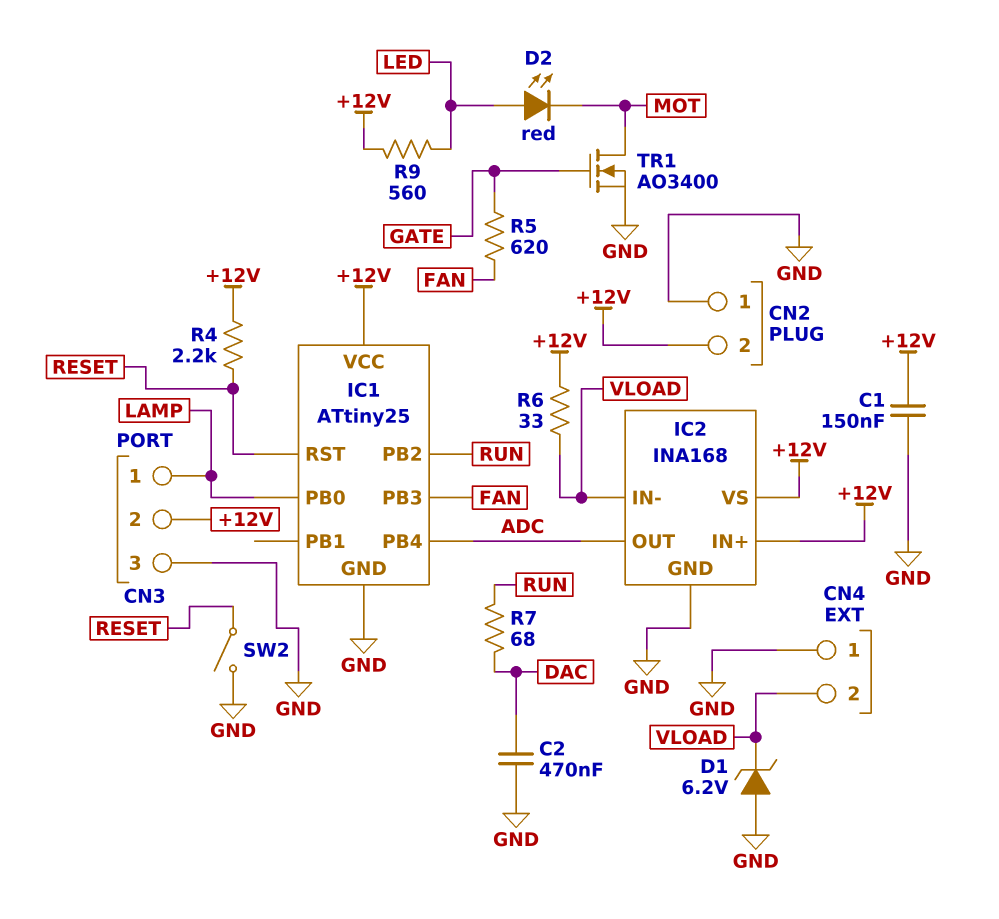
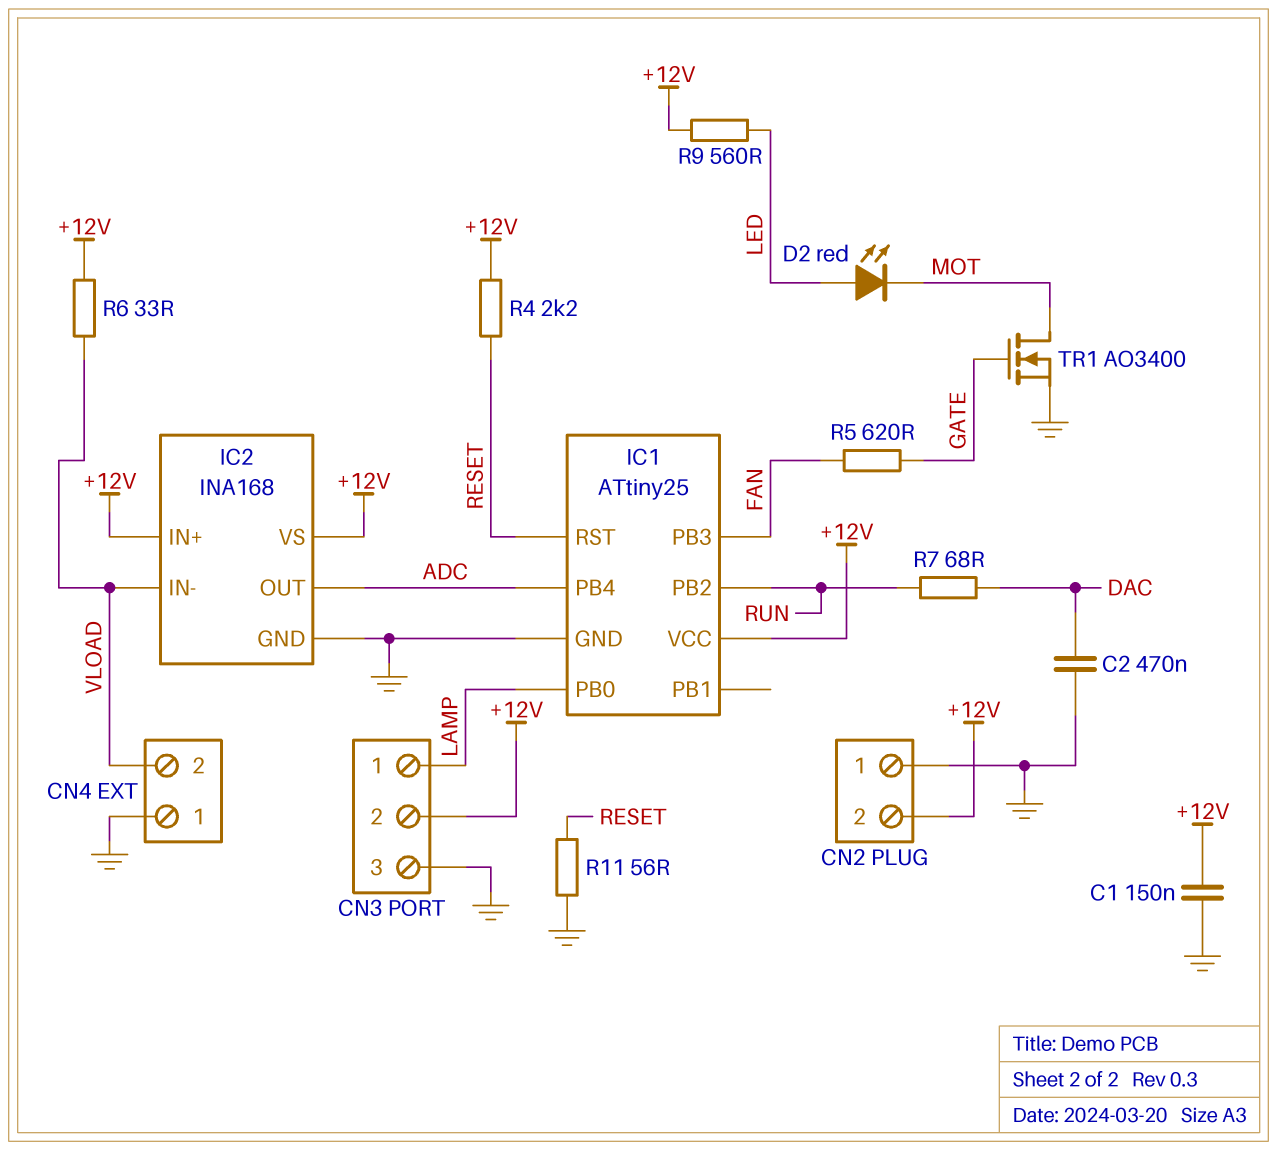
D1: zener 6.2V (A GND, K VLOAD) -> none
R11: none -> 56 (GND, RESET)
SW2: switch (GND, RESET) -> none

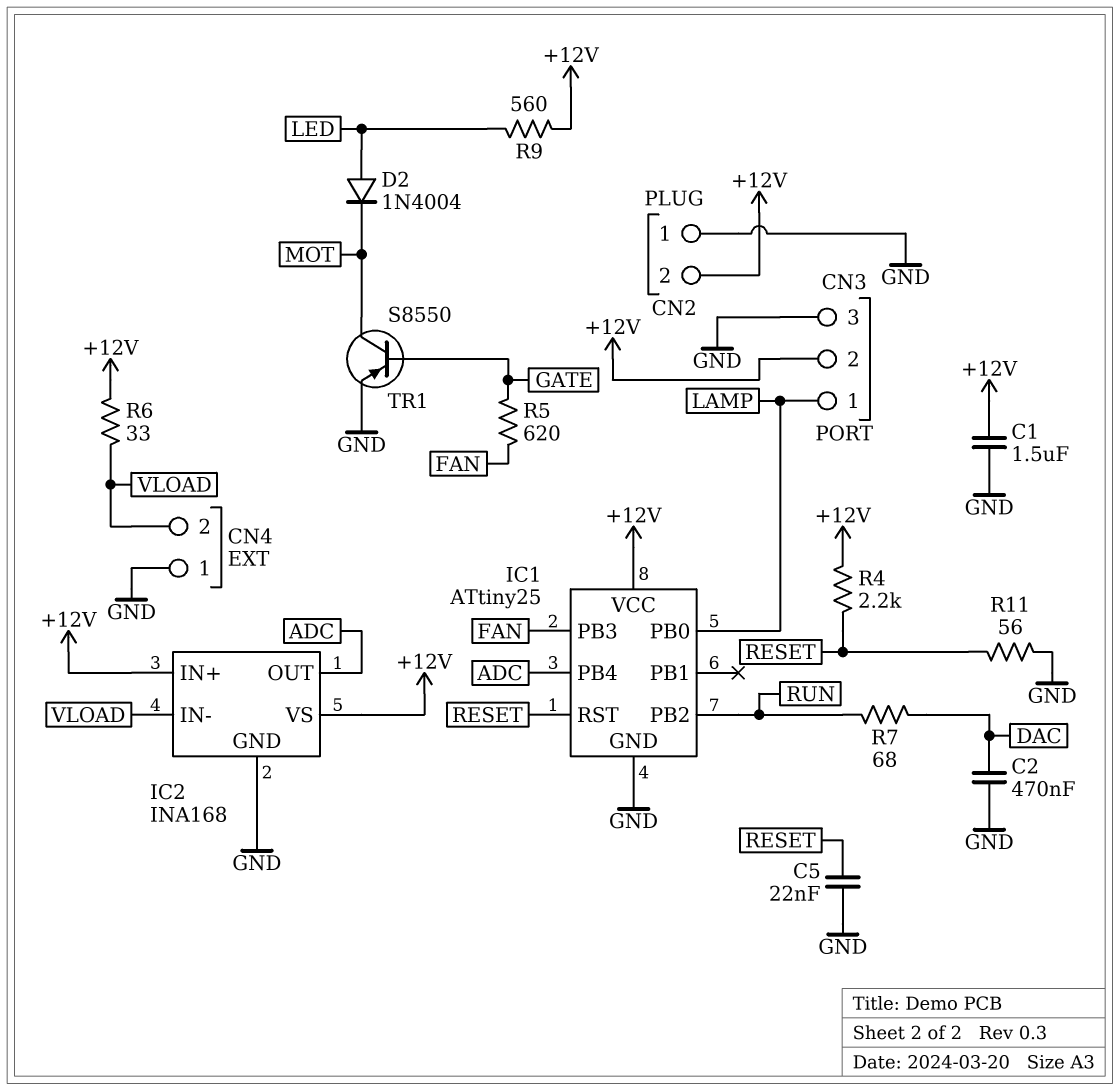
C1: 150nF (+12V, GND) -> 1.5uF (+12V, GND)
C5: none -> 22nF (GND, RESET)
D2: LED red (A LED, K MOT) -> diode 1N4004 (A LED, K MOT)
TR1: NMOS AO3400 (G GATE, D MOT, S GND) -> PNP S8550 (B GATE, C MOT, E GND)

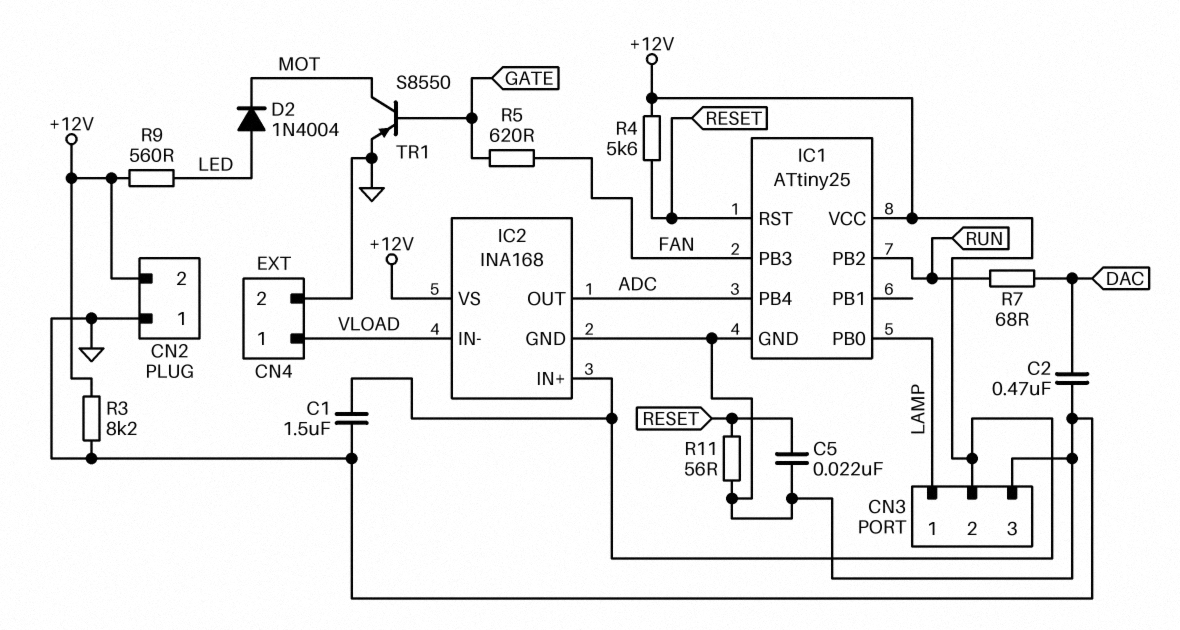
CN4 pin 1: GND -> VLOAD
CN4 pin 2: VLOAD -> GND
R3: none -> 8.2k (+12V, GND)
R4: 2.2k (+12V, RESET) -> 5.6k (+12V, RESET)
R6: 33 (+12V, VLOAD) -> none

